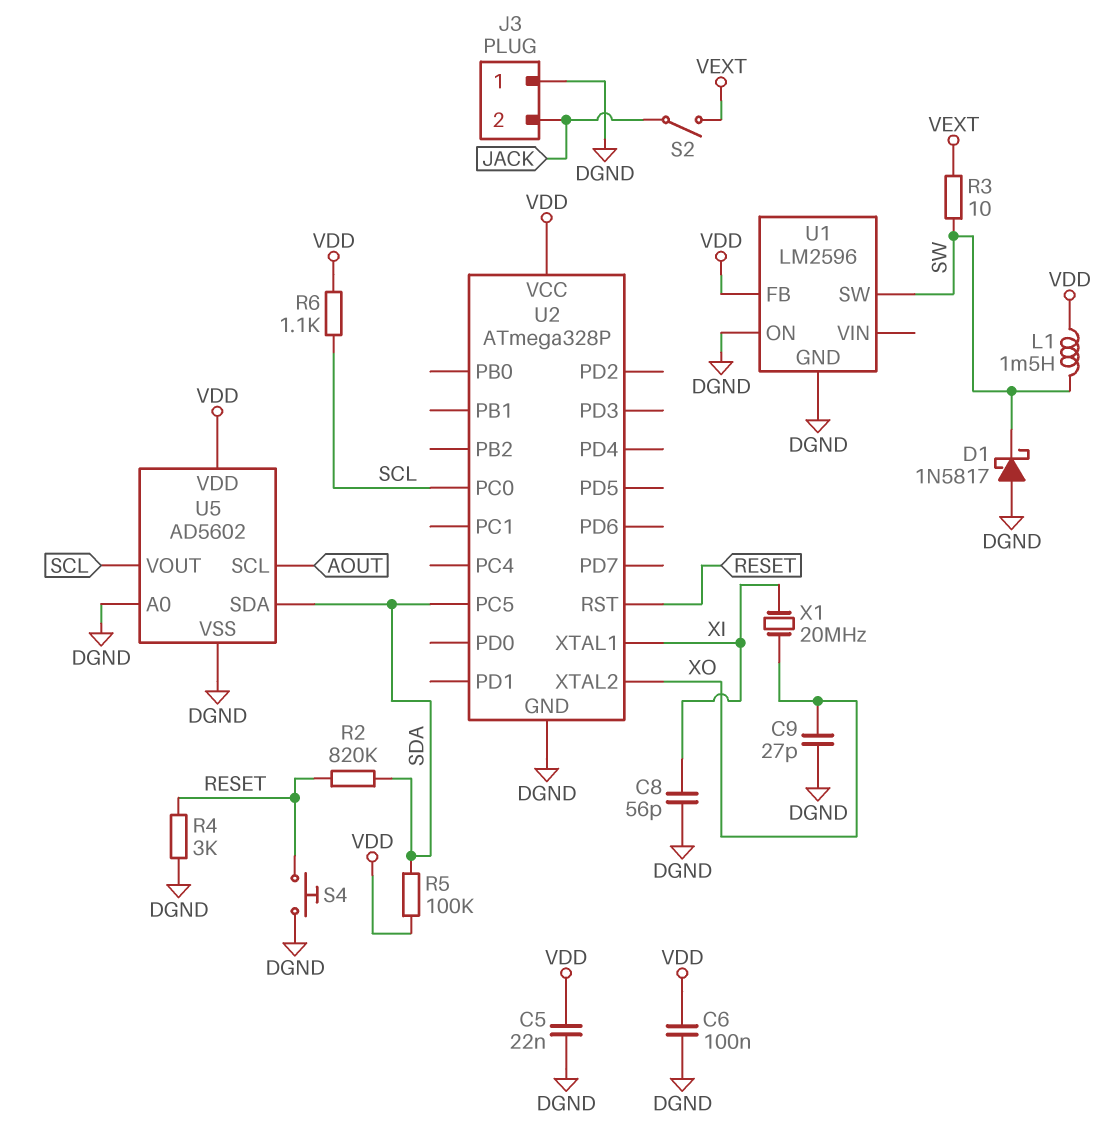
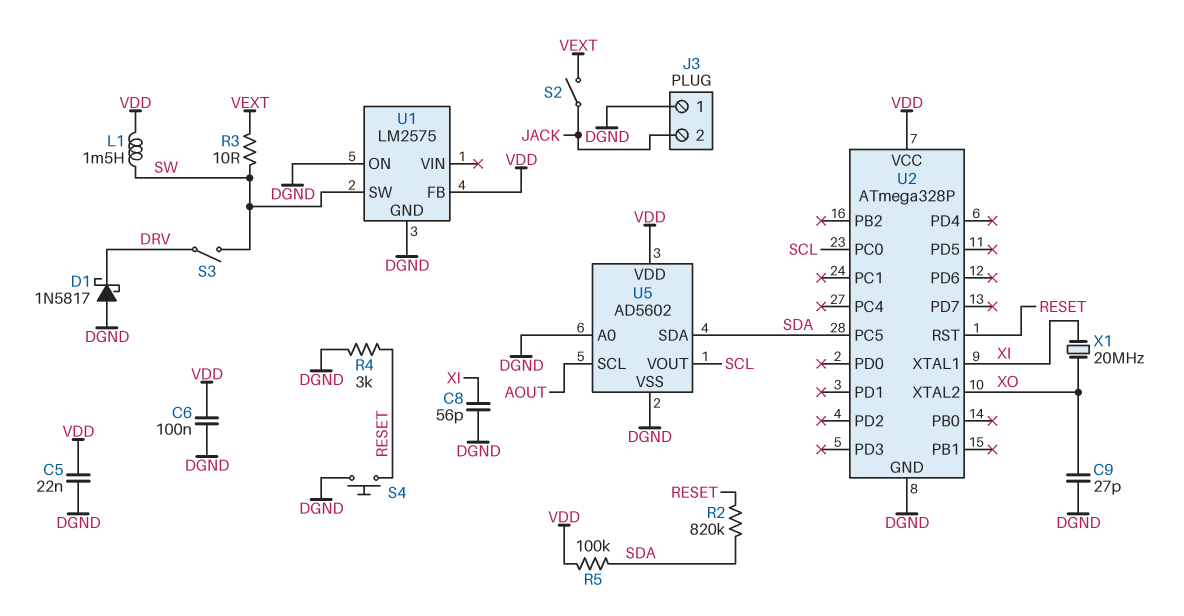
D1: schottky 1N5817 (A DGND, K SW) -> schottky 1N5817 (A DGND, K DRV)
R6: 1.1k (SCL, VDD) -> none
S3: none -> switch (DRV, SW)
U1: LM2596 -> LM2575

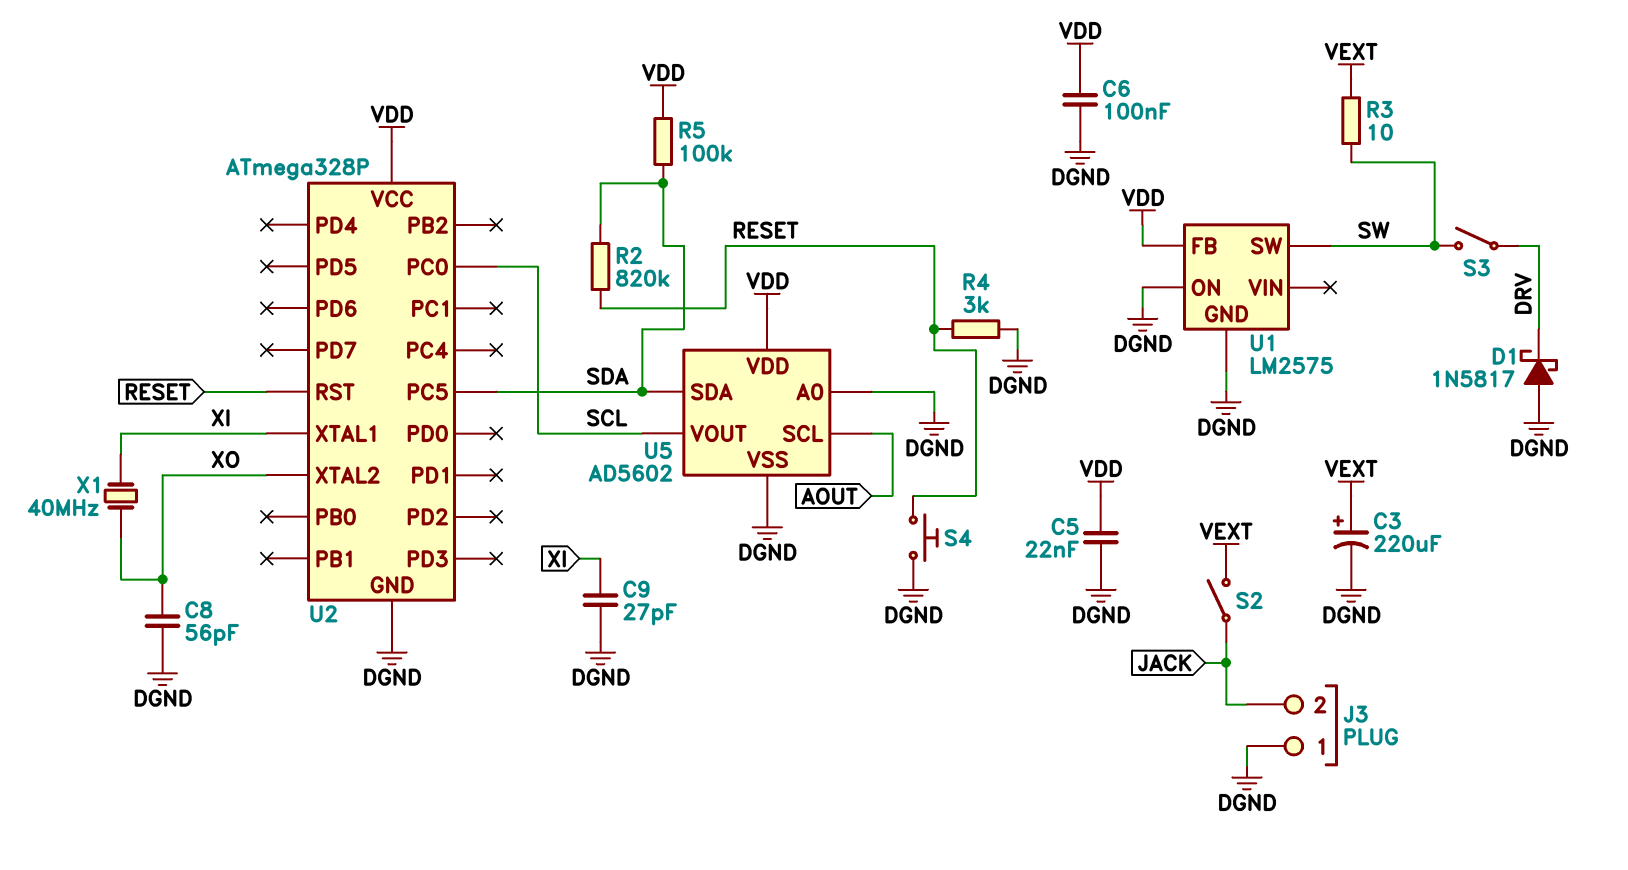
C3: none -> 220uF (plus VEXT, minus DGND)
C8: 56pF (DGND, XI) -> 56pF (DGND, XO)
C9: 27pF (DGND, XO) -> 27pF (DGND, XI)
L1: 1.5mH (SW, VDD) -> none
X1: 20MHz (XI, XO) -> 40MHz (XI, XO)

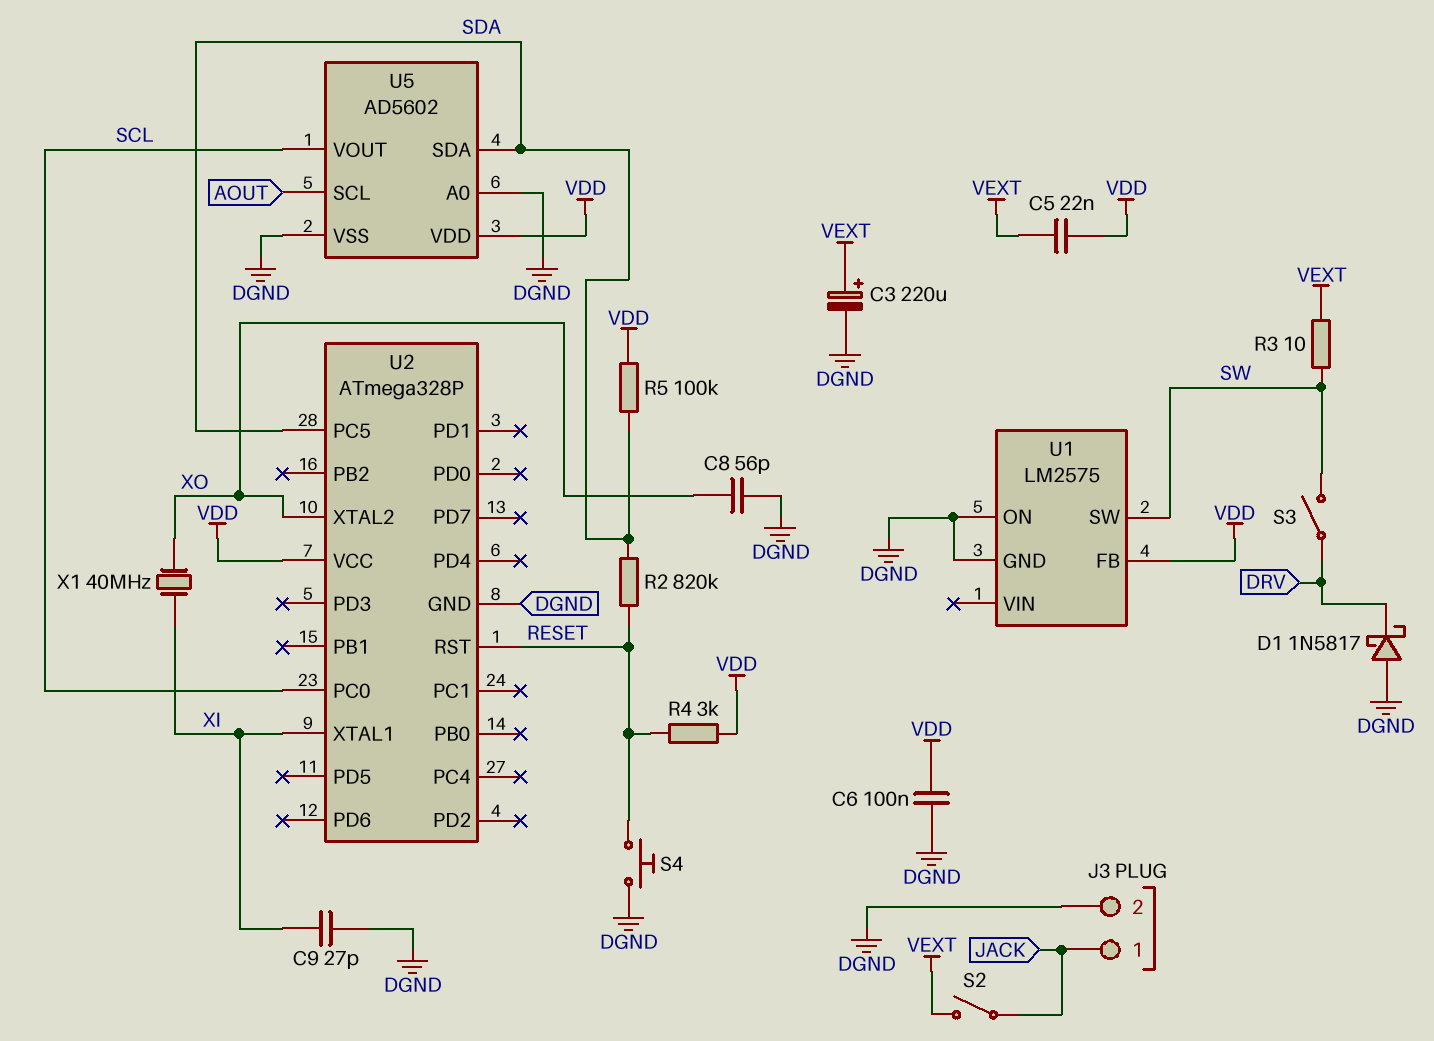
C5: 22nF (DGND, VDD) -> 22nF (VDD, VEXT)
J3 pin 1: DGND -> JACK
J3 pin 2: JACK -> DGND
R4: 3k (DGND, RESET) -> 3k (RESET, VDD)

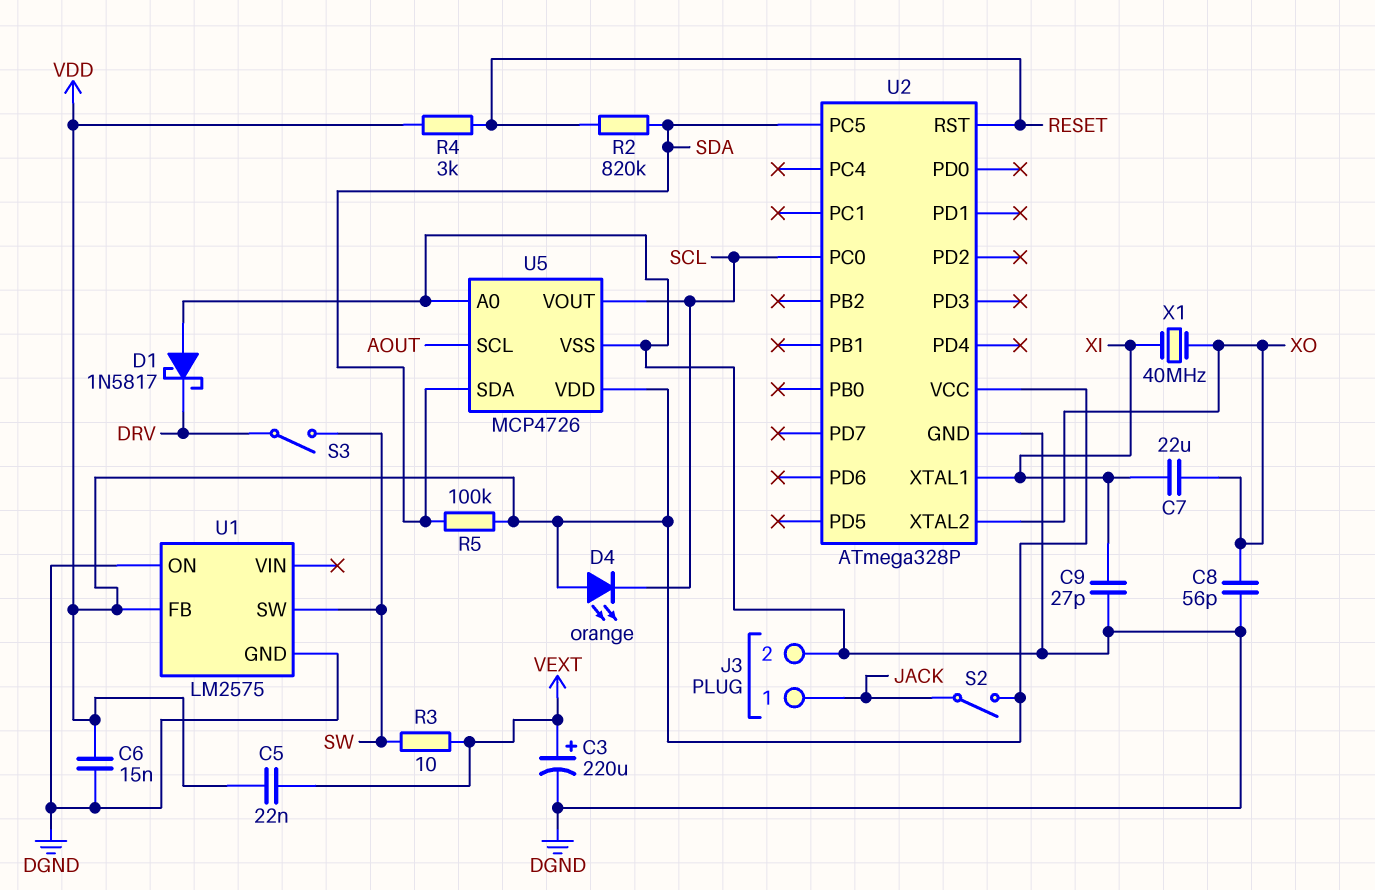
C6: 100nF (DGND, VDD) -> 15nF (DGND, VDD)
C7: none -> 22uF (XI, XO)
D4: none -> LED orange (A VDD, K SCL)
S2: switch (JACK, VEXT) -> switch (JACK, VDD)
S4: button (DGND, RESET) -> none
U5: AD5602 -> MCP4726

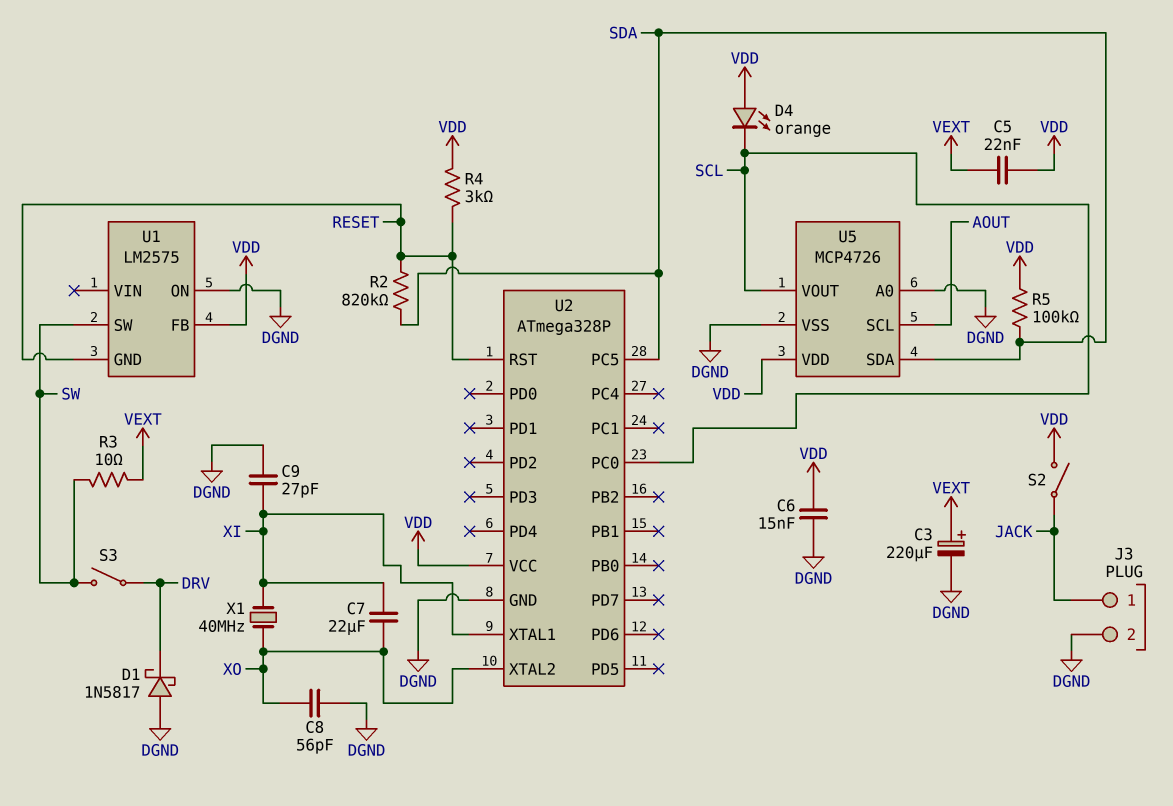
U1 pin GND: DGND -> RESET

